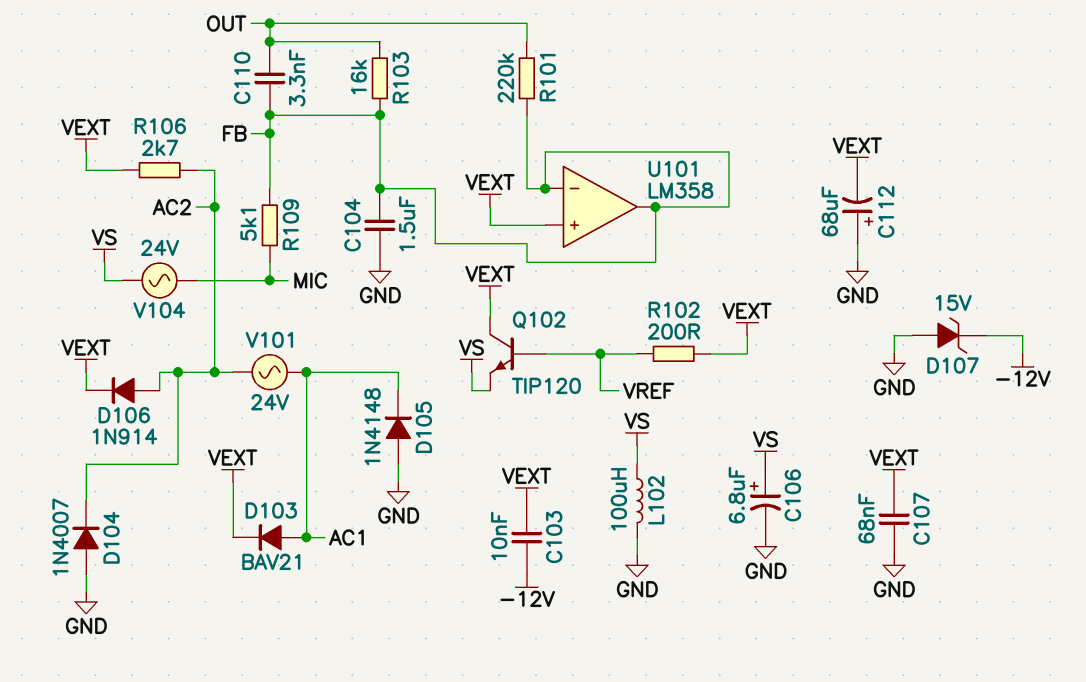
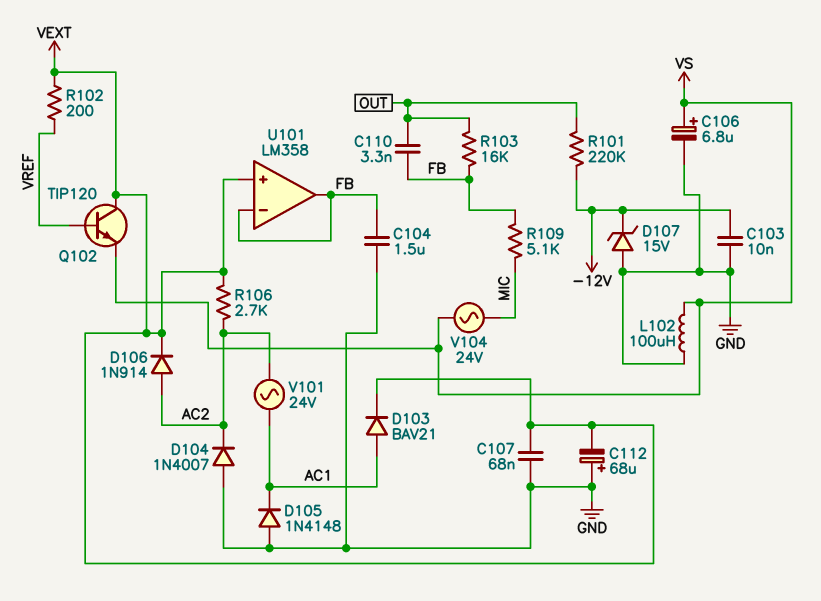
C103: 10nF (-12V, VEXT) -> 10nF (-12V, GND)
R101: 220k (FB, OUT) -> 220k (-12V, OUT)

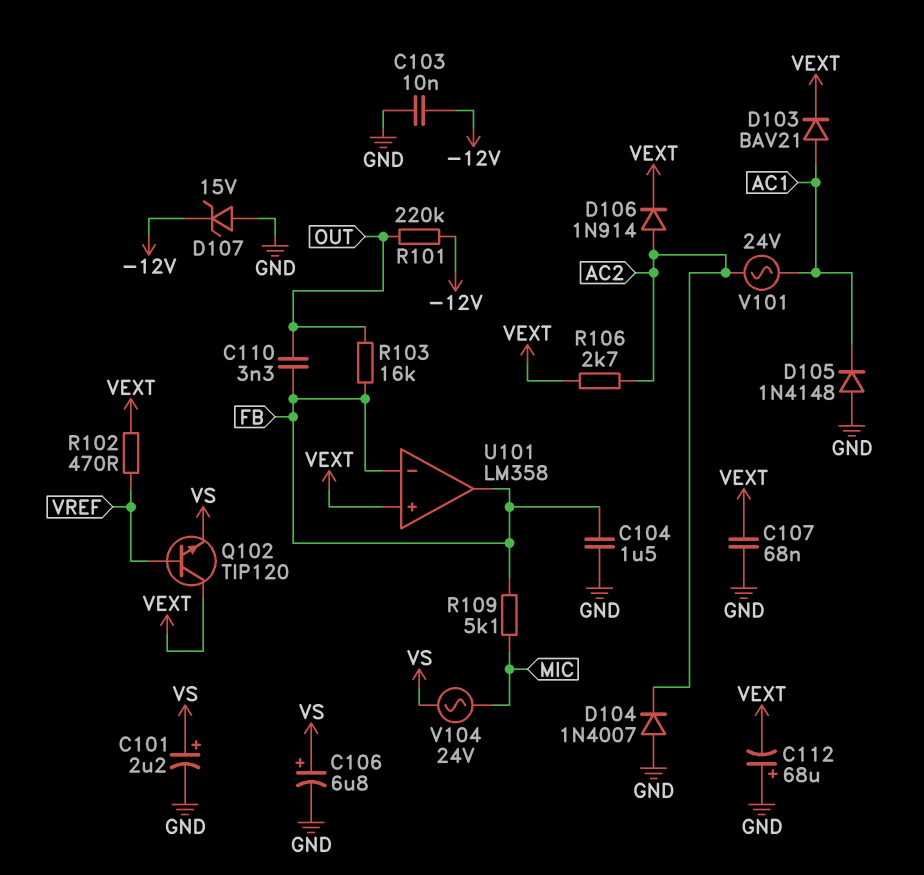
C101: none -> 2.2uF (plus VS, minus GND)
L102: 100uH (GND, VS) -> none
R102: 200 (VEXT, VREF) -> 470 (VEXT, VREF)

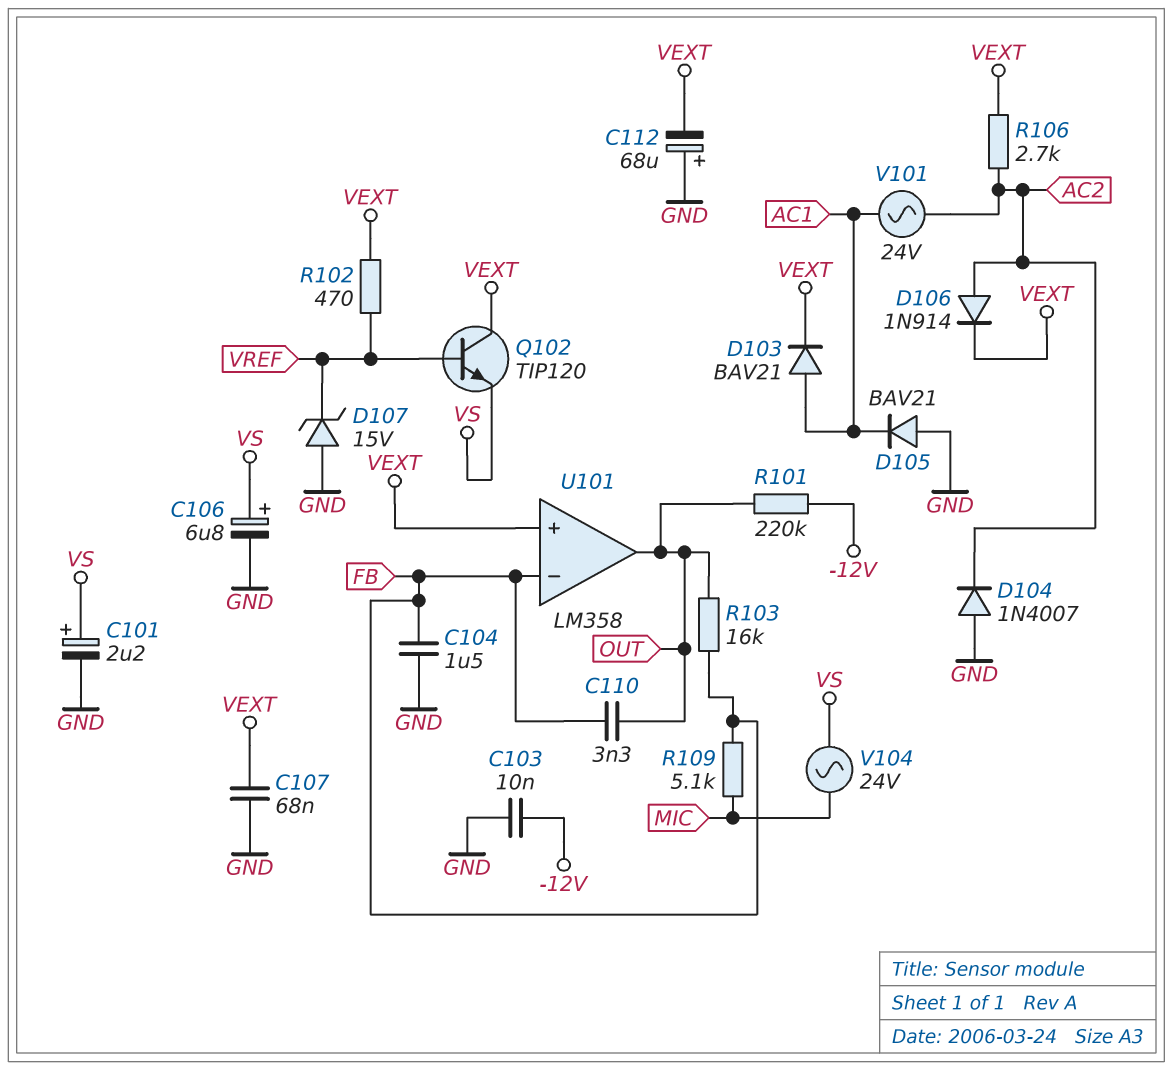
D105: diode 1N4148 (A GND, K AC1) -> diode BAV21 (A GND, K AC1)
D107: zener 15V (A GND, K -12V) -> zener 15V (A GND, K VREF)
U101 pin out: FB -> OUT

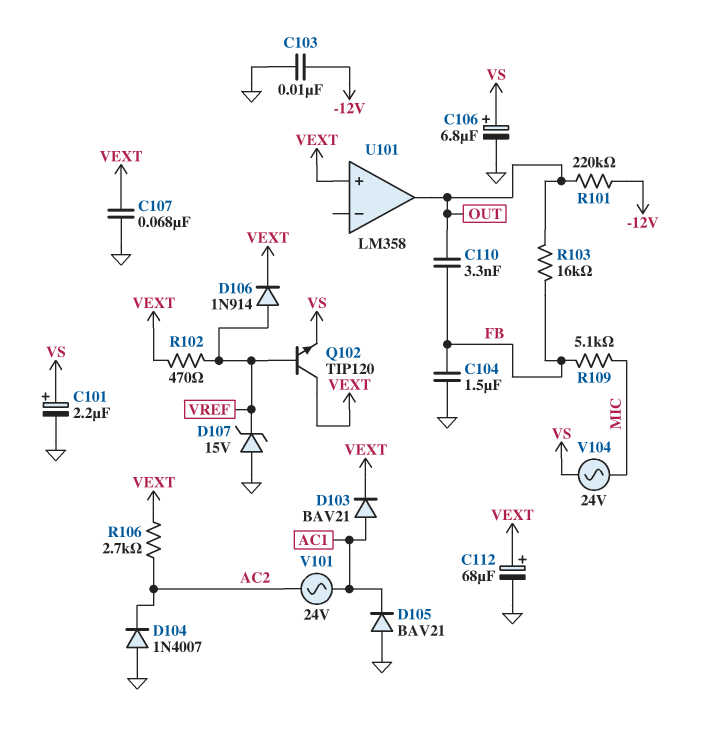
C112: 68uF (plus GND, minus VEXT) -> 68uF (plus VEXT, minus GND)
D106: diode 1N914 (A AC2, K VEXT) -> diode 1N914 (A VREF, K VEXT)
U101 pin in-: FB -> none

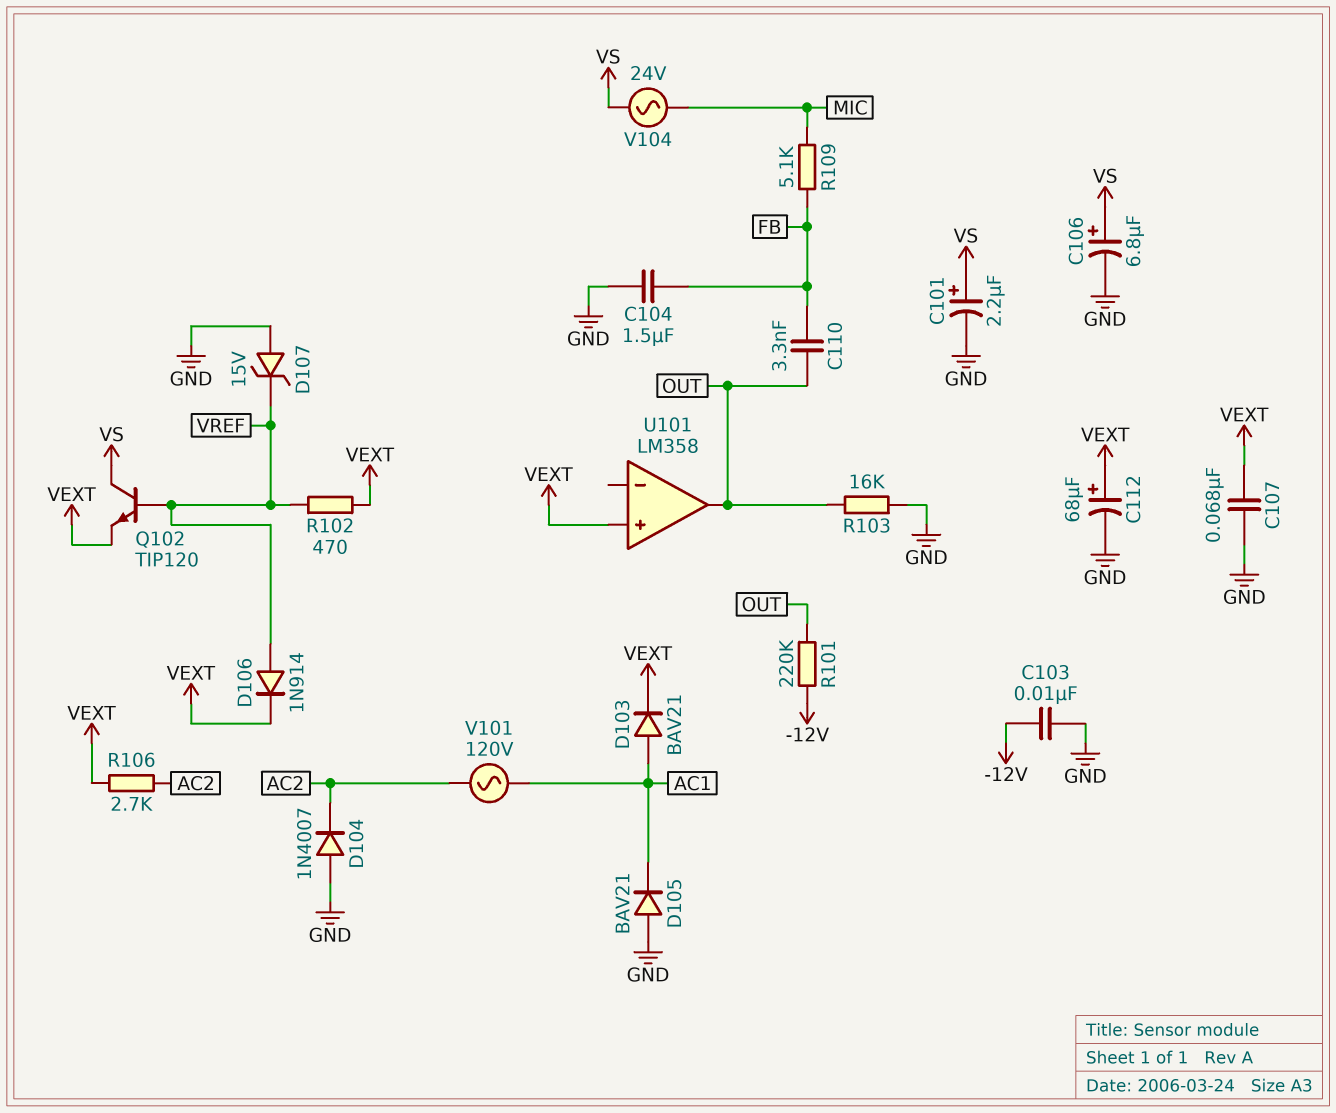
Q102: NPN TIP120 (B VREF, C VEXT, E VS) -> NPN TIP120 (B VREF, C VS, E VEXT)
R103: 16k (FB, OUT) -> 16k (GND, OUT)
V101: AC 24V (AC1, AC2) -> AC 120V (AC1, AC2)

